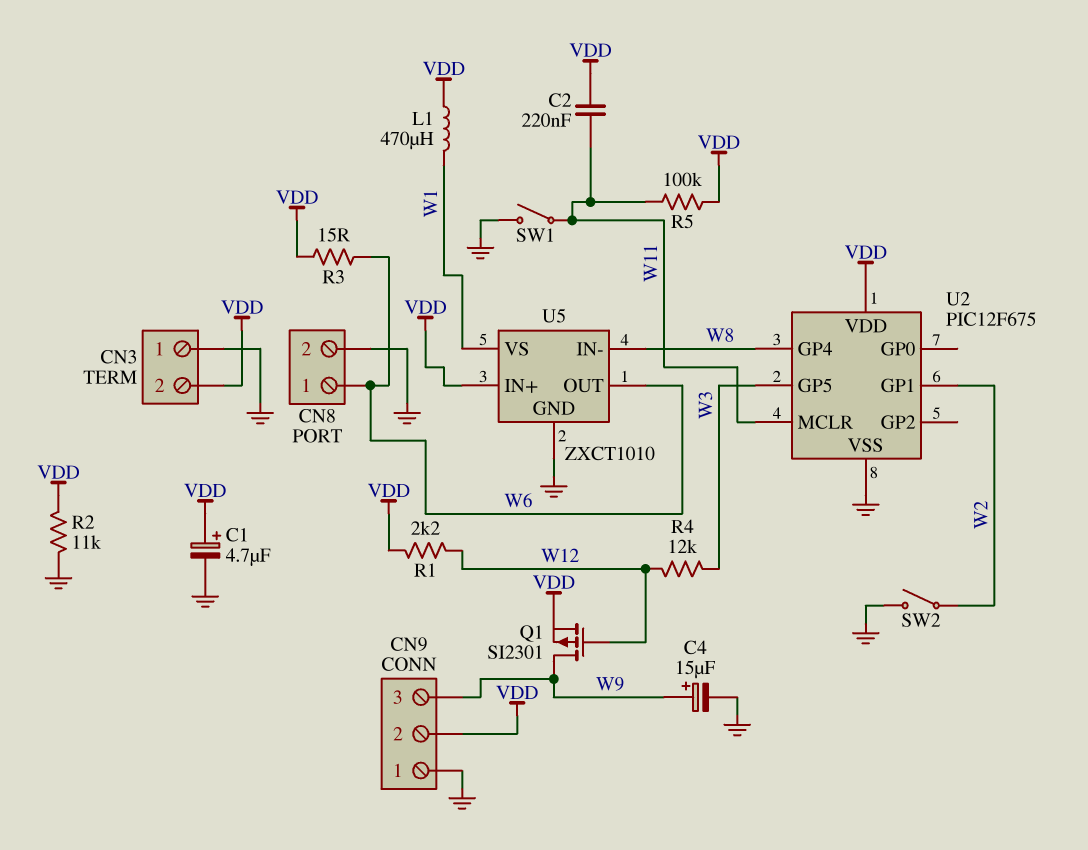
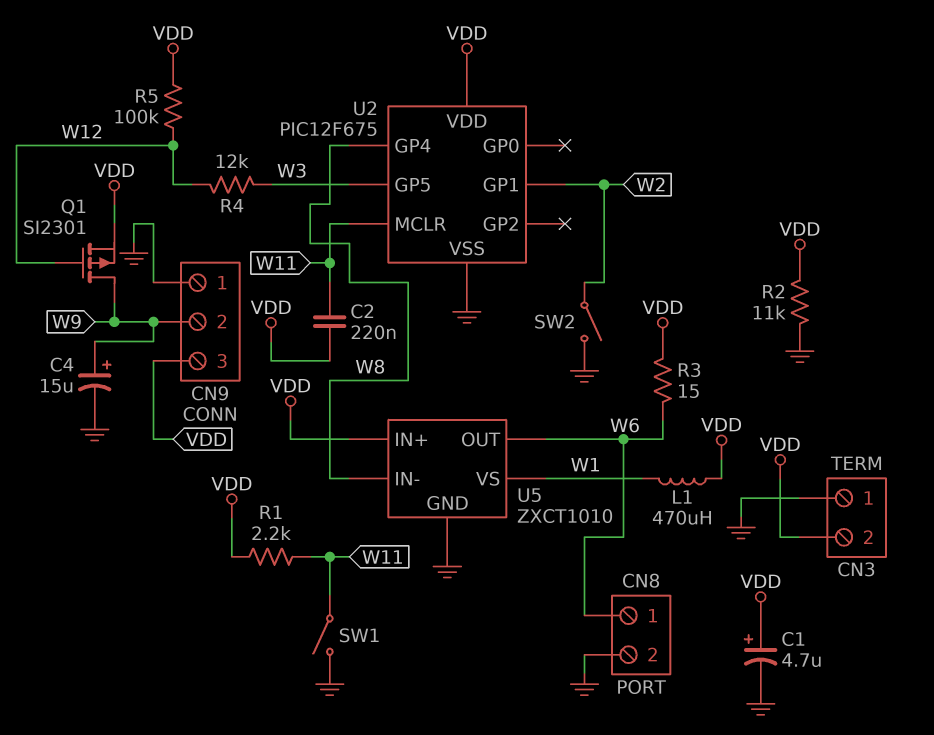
CN9 pin 2: VDD -> W9
CN9 pin 3: W9 -> VDD
R1: 2.2k (VDD, W12) -> 2.2k (VDD, W11)
R5: 100k (VDD, W11) -> 100k (VDD, W12)

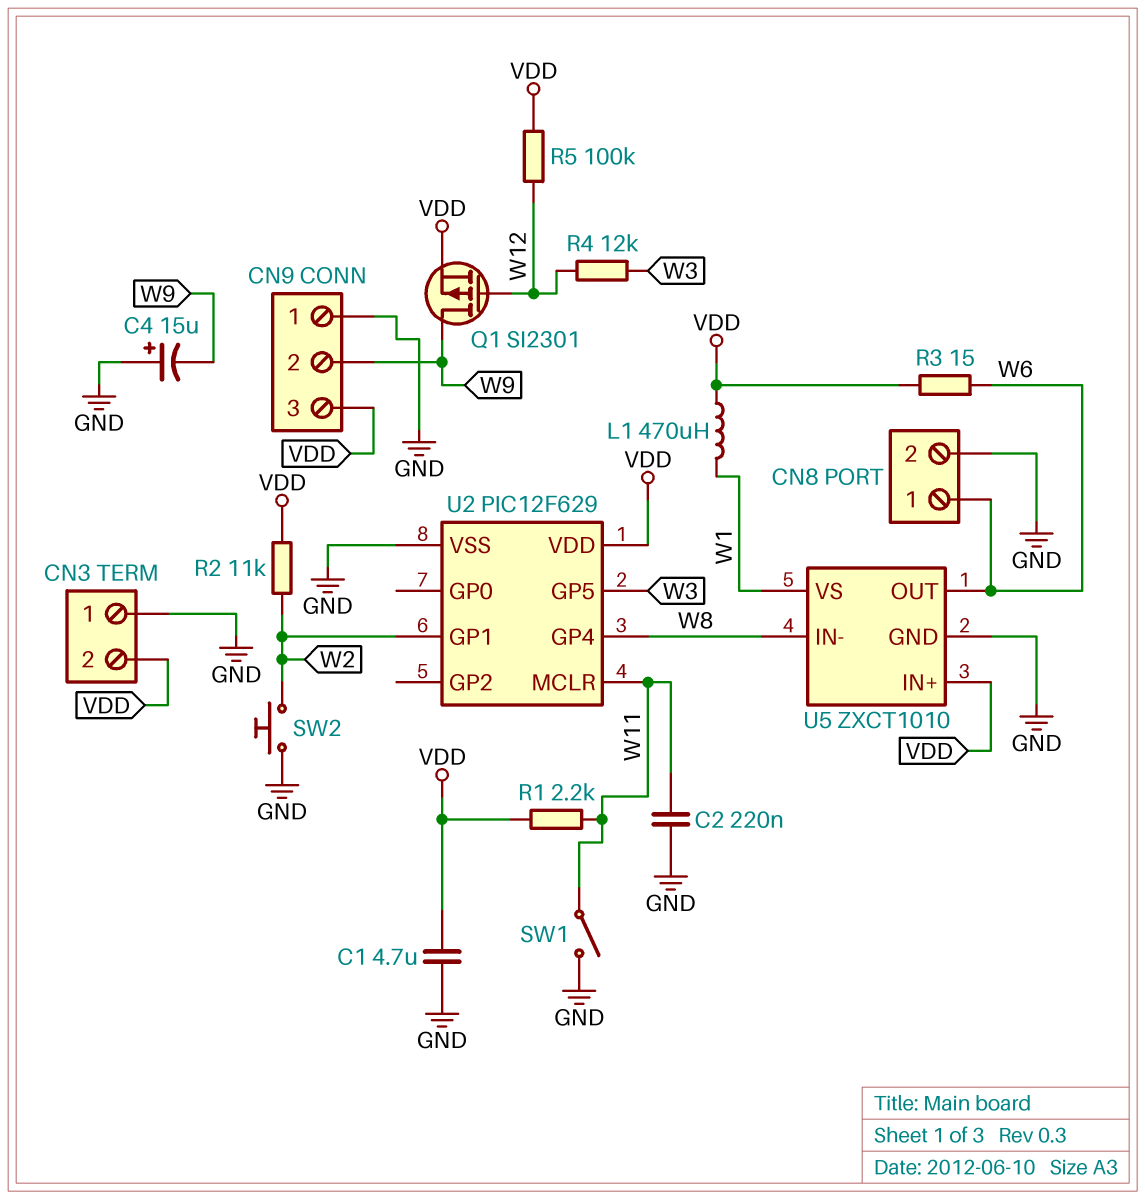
C1: 4.7uF (plus VDD, minus GND) -> 4.7uF (GND, VDD)
C2: 220nF (VDD, W11) -> 220nF (GND, W11)
C4: 15uF (plus W9, minus GND) -> 15uF (plus GND, minus W9)
R2: 11k (GND, VDD) -> 11k (VDD, W2)
SW2: switch (GND, W2) -> button (GND, W2)
U2: PIC12F675 -> PIC12F629

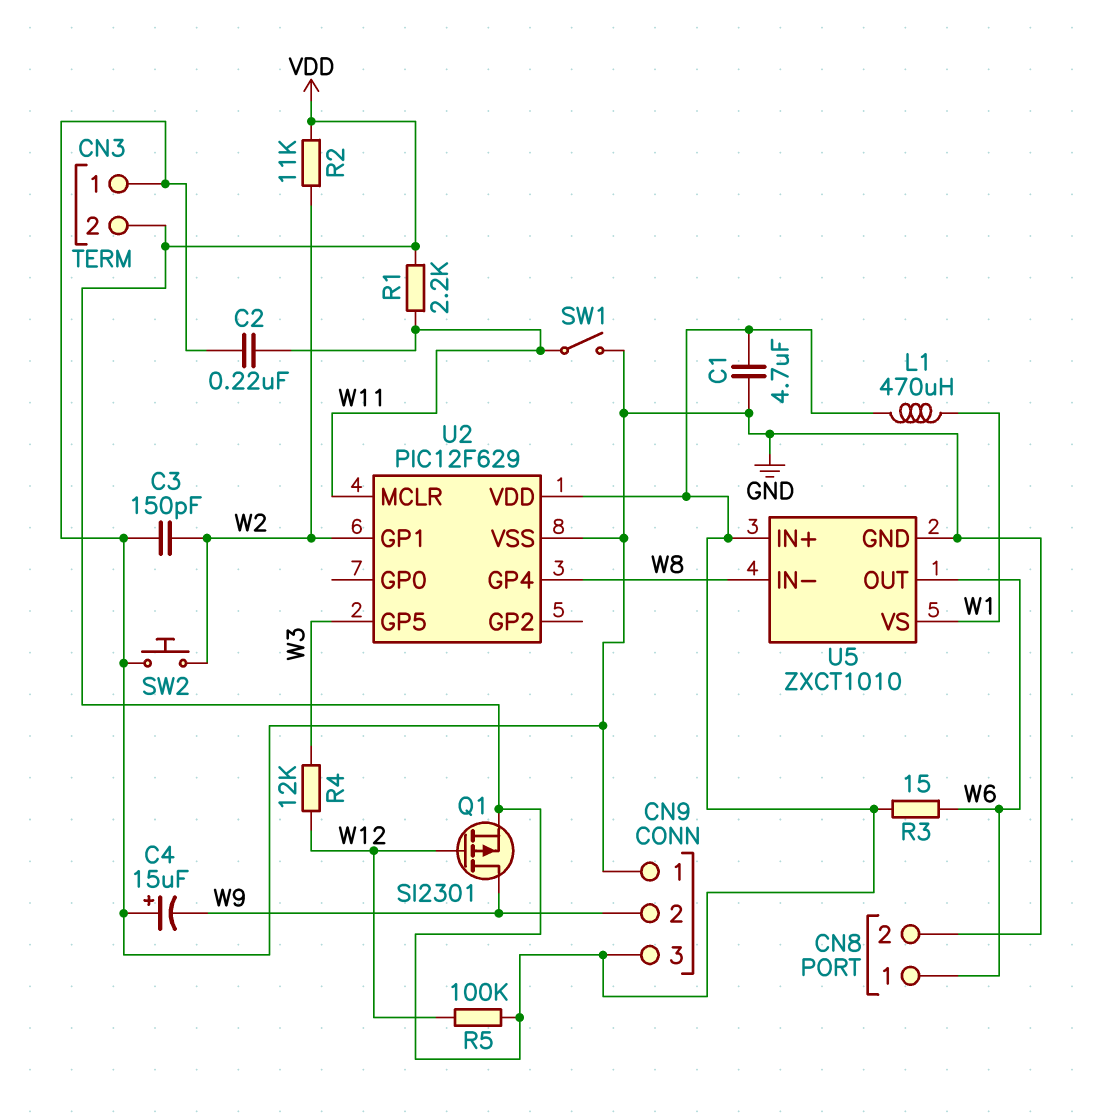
C3: none -> 150pF (GND, W2)

